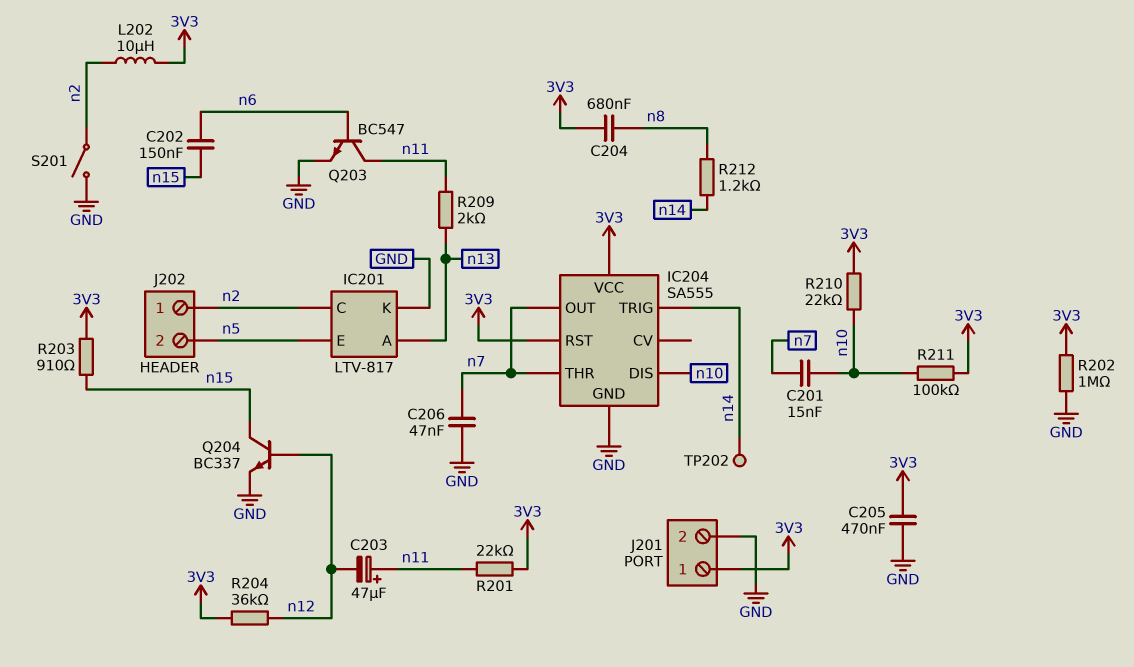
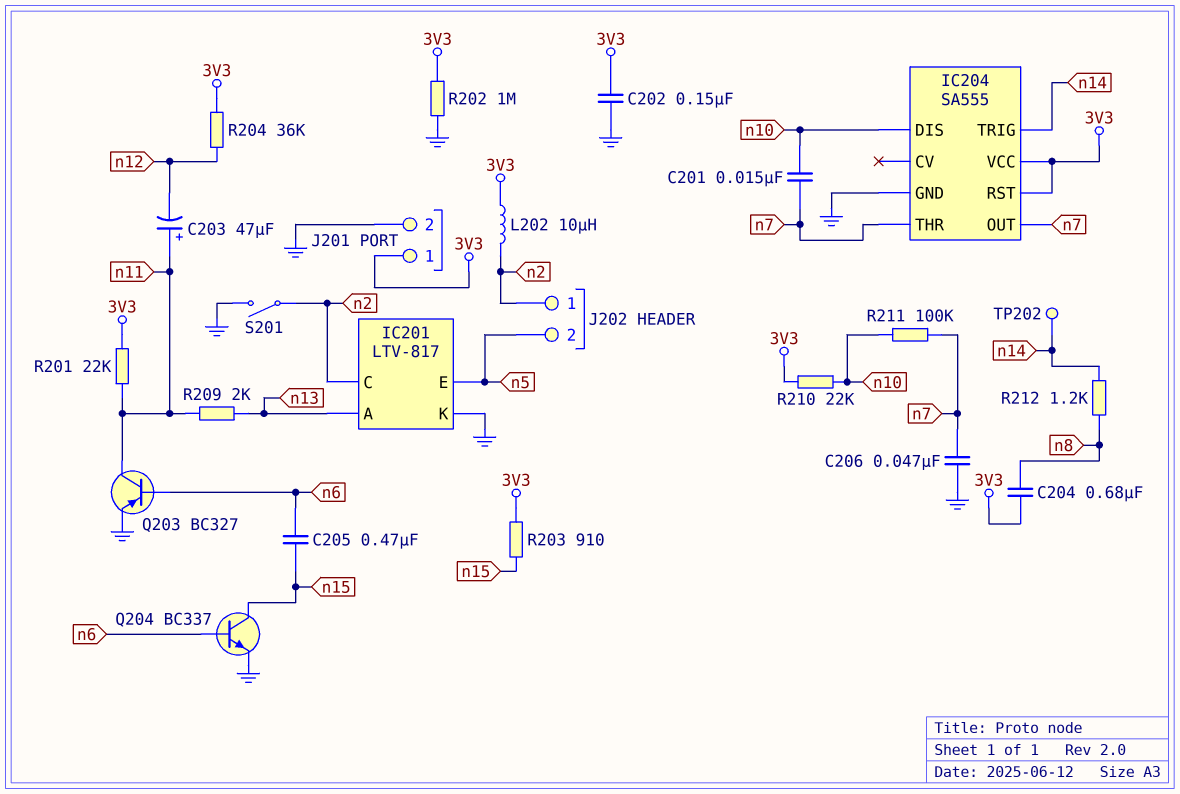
C202: 150nF (n6, n15) -> 150nF (3V3, GND)
C205: 470nF (3V3, GND) -> 470nF (n6, n15)
Q203: NPN BC547 (B n6, C n11, E GND) -> PNP BC327 (B n6, C n11, E GND)
Q204: NPN BC337 (B n12, C n15, E GND) -> NPN BC337 (B n6, C n15, E GND)
R211: 100k (3V3, n10) -> 100k (n7, n10)

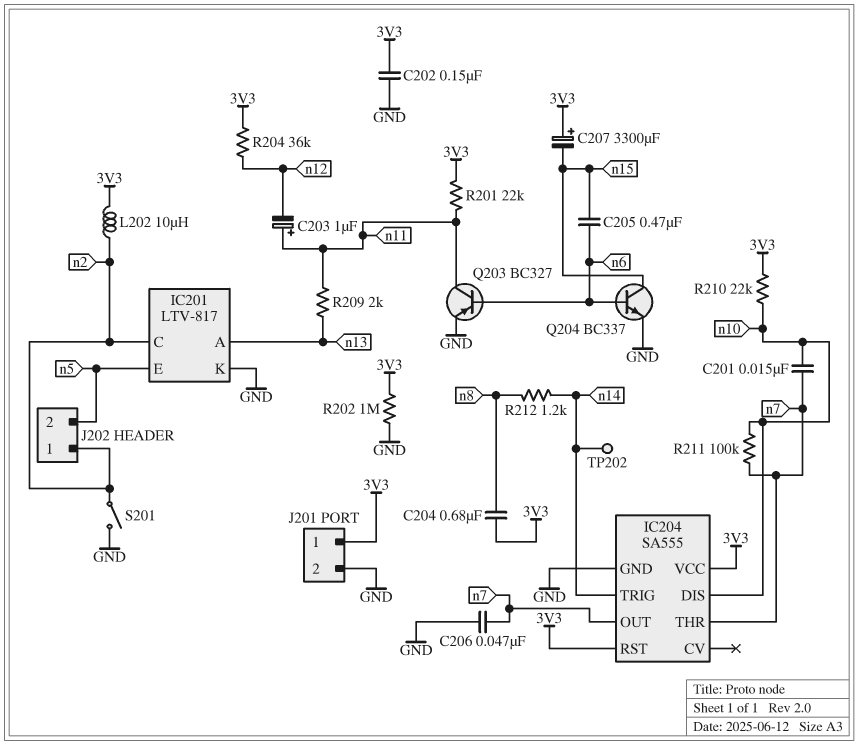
C203: 47uF (plus n11, minus n12) -> 1uF (plus n11, minus n12)
C207: none -> 3300uF (plus 3V3, minus n15)
R203: 910 (3V3, n15) -> none

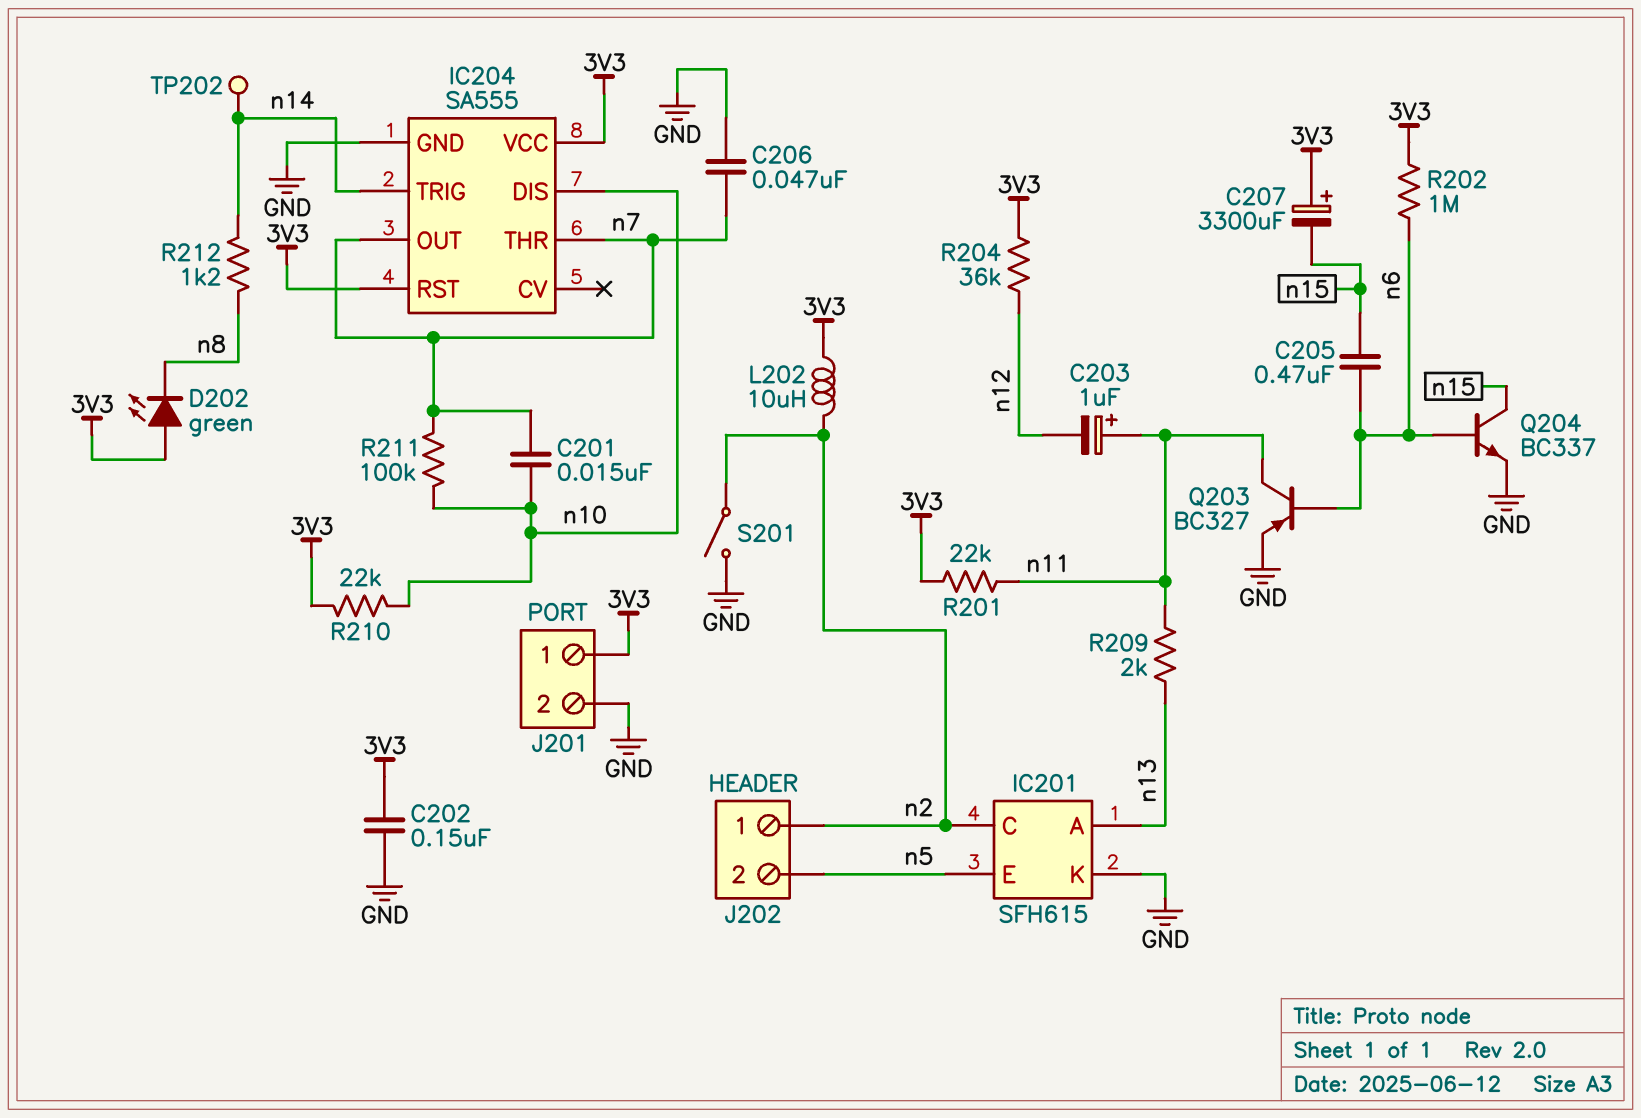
C204: 680nF (3V3, n8) -> none
D202: none -> LED green (A 3V3, K n8)
IC201: LTV-817 -> SFH615
R202: 1M (3V3, GND) -> 1M (3V3, n6)

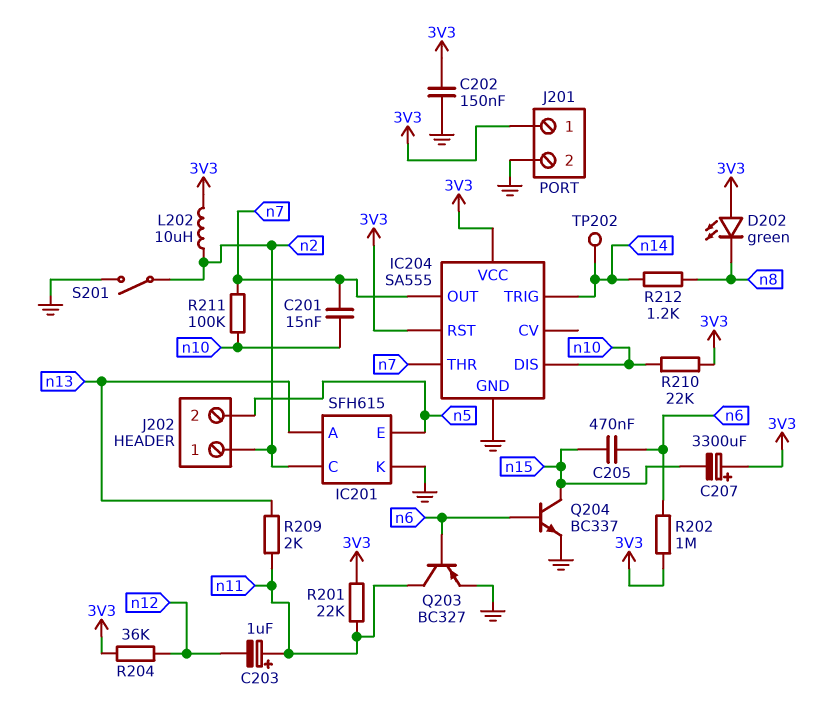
C206: 47nF (GND, n7) -> none

